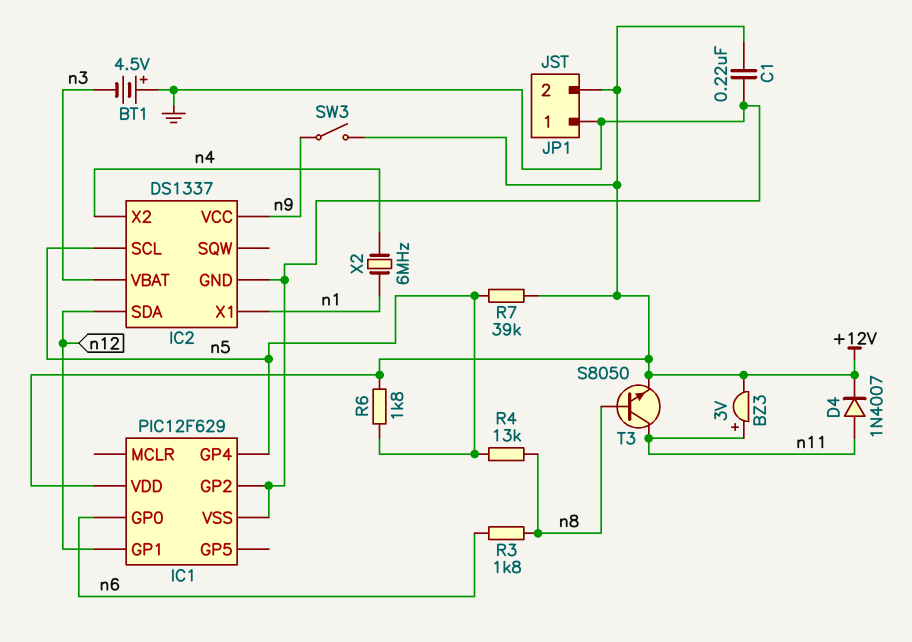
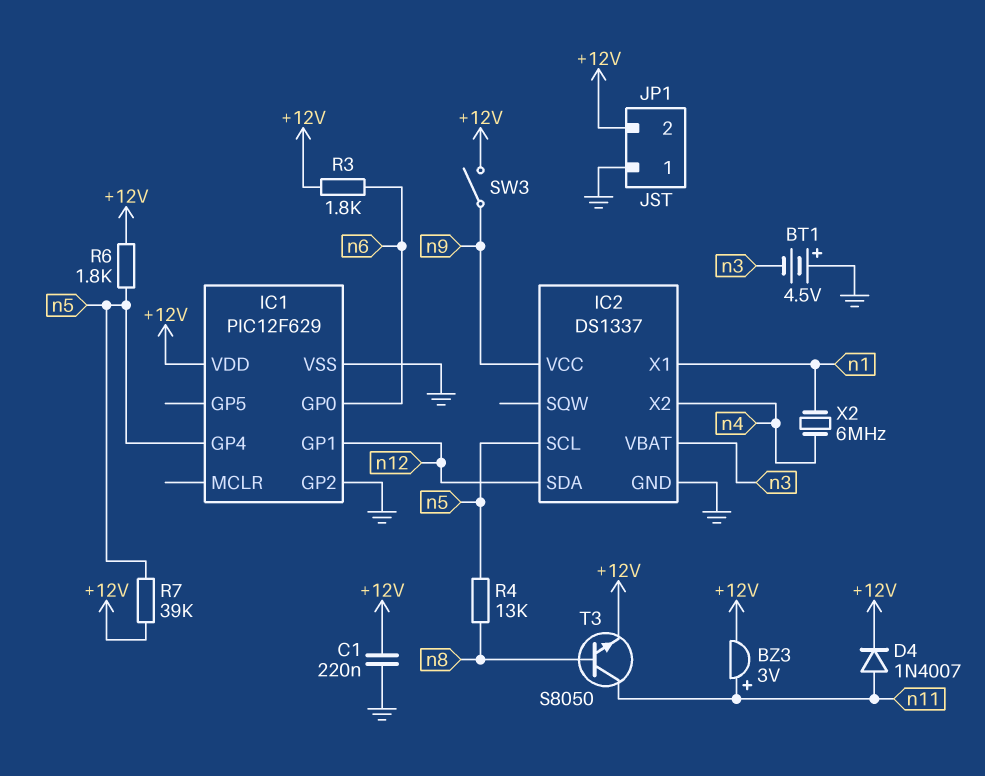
R3: 1.8k (n6, n8) -> 1.8k (+12V, n6)

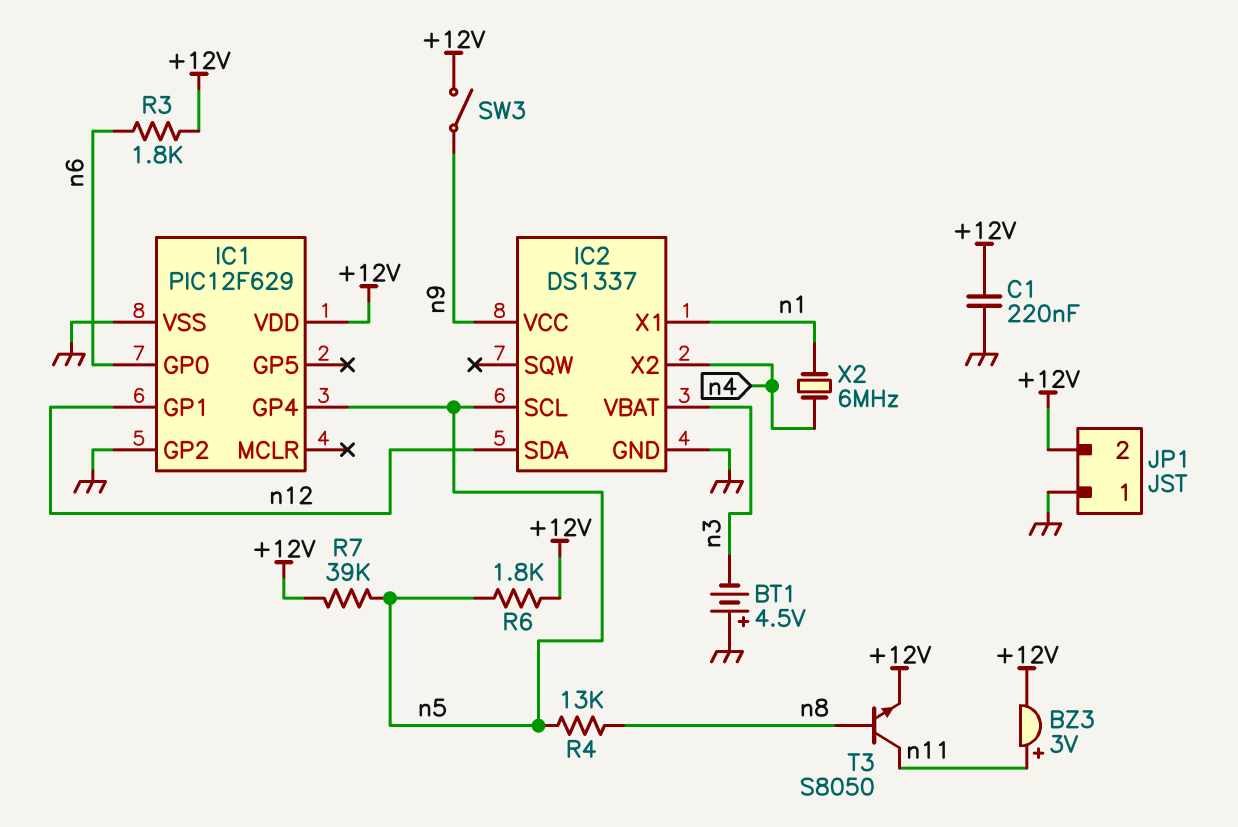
D4: diode 1N4007 (A n11, K +12V) -> none

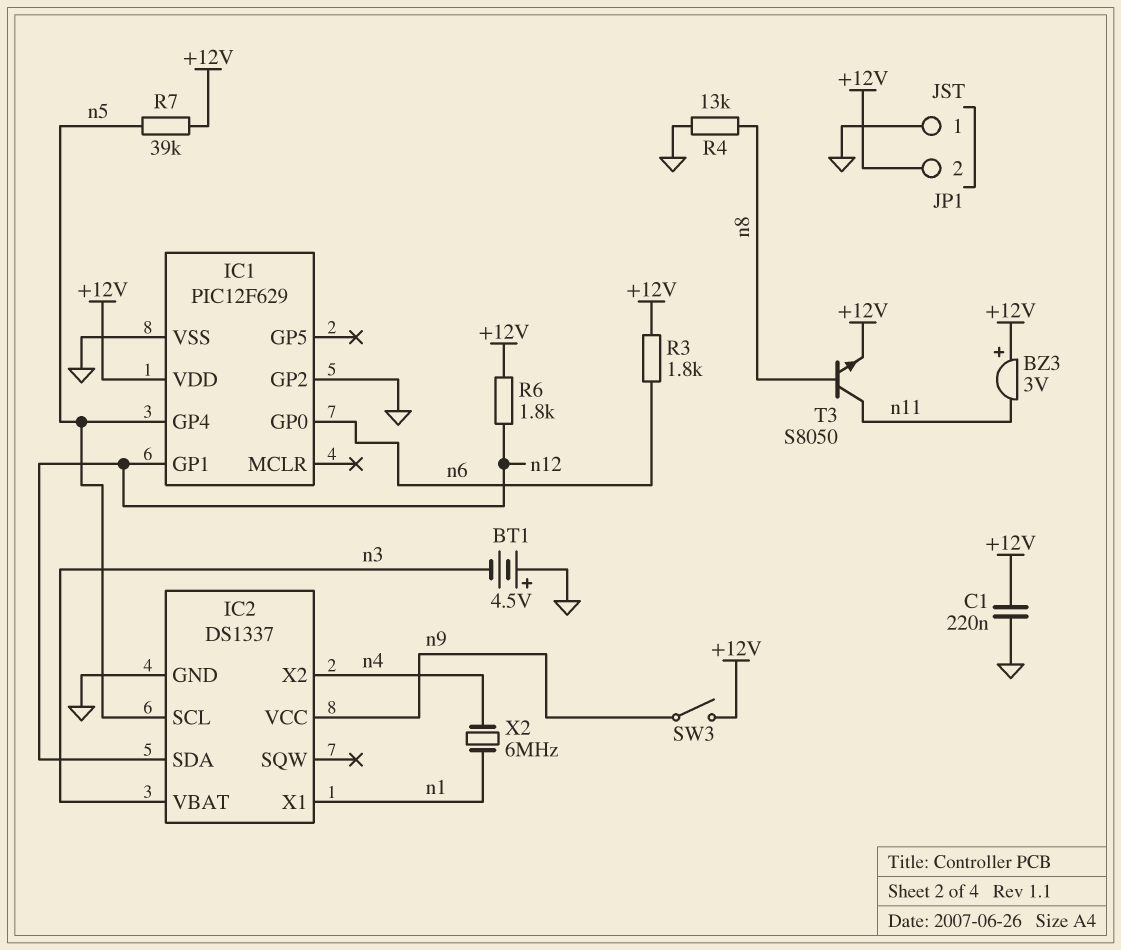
BZ3: buzzer 3V (plus n11, minus +12V) -> buzzer 3V (plus +12V, minus n11)
R4: 13k (n5, n8) -> 13k (GND, n8)
R6: 1.8k (+12V, n5) -> 1.8k (+12V, n12)

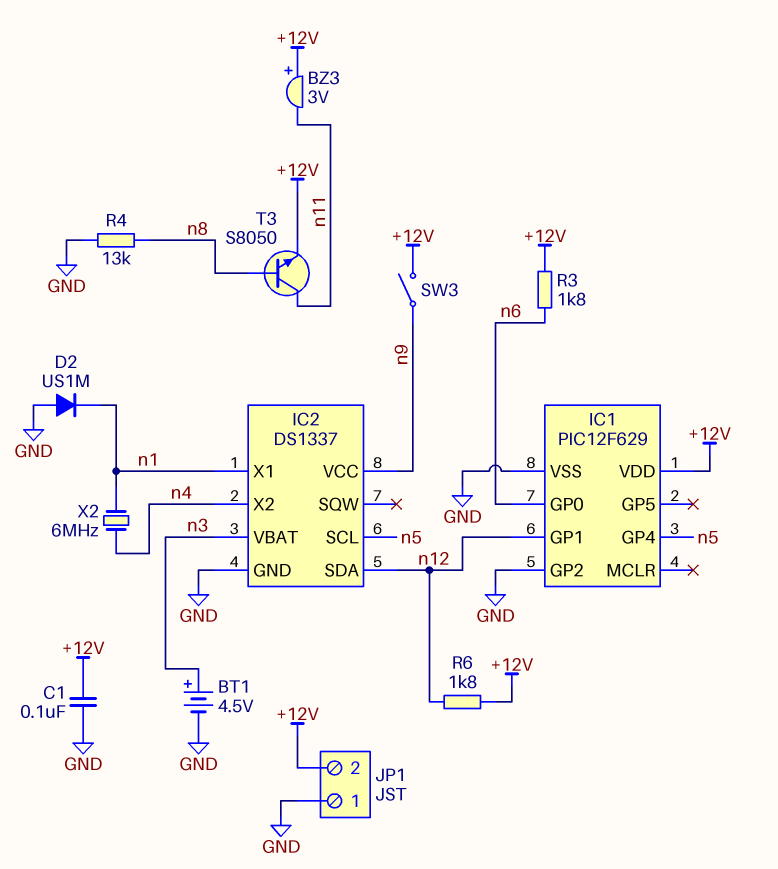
BT1: 4.5V (plus GND, minus n3) -> 4.5V (plus n3, minus GND)
C1: 220nF (+12V, GND) -> 100nF (+12V, GND)
D2: none -> diode US1M (A GND, K n1)
R7: 39k (+12V, n5) -> none

